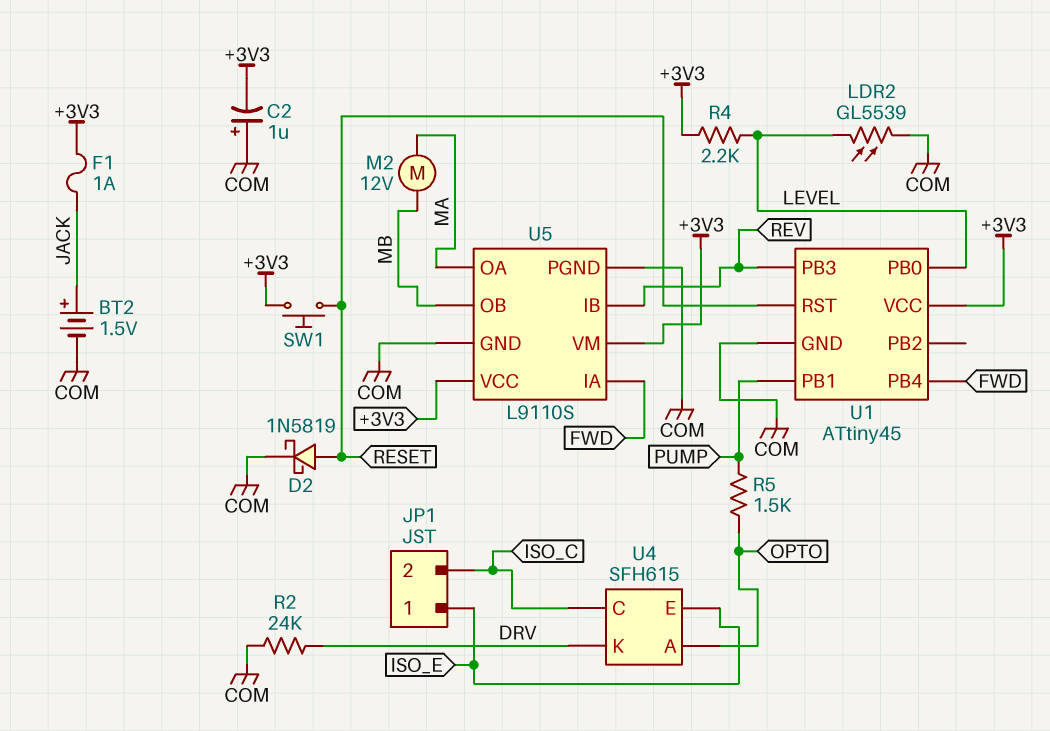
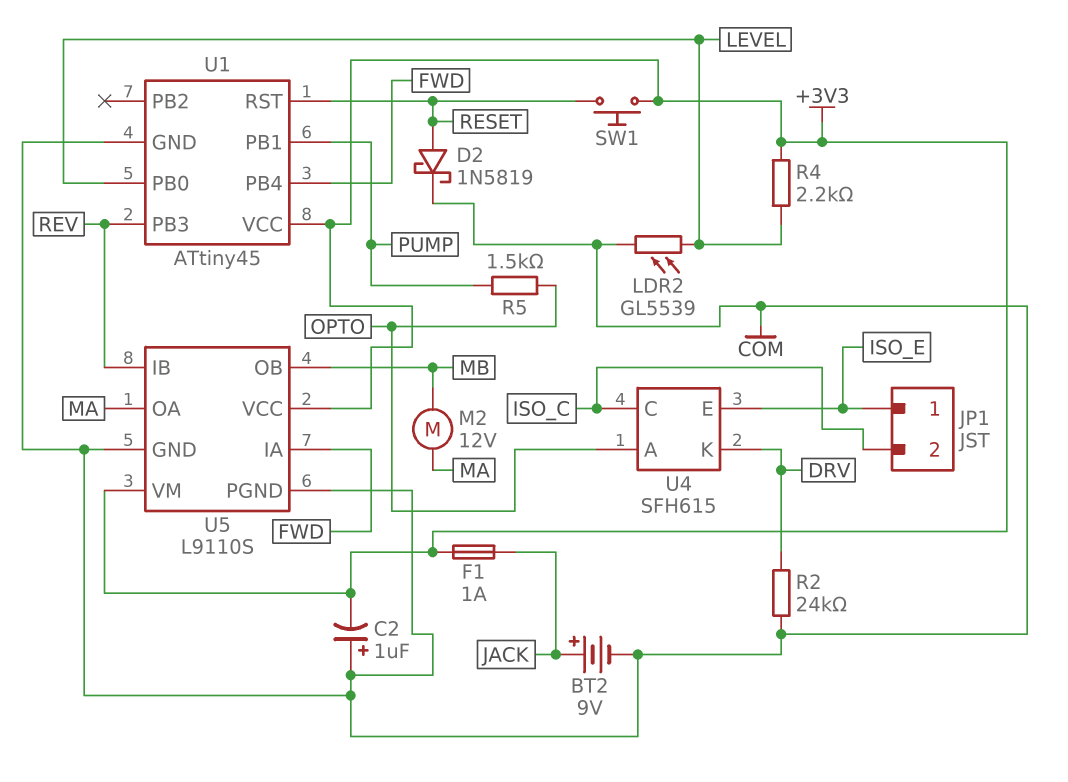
BT2: 1.5V (plus JACK, minus COM) -> 9V (plus JACK, minus COM)

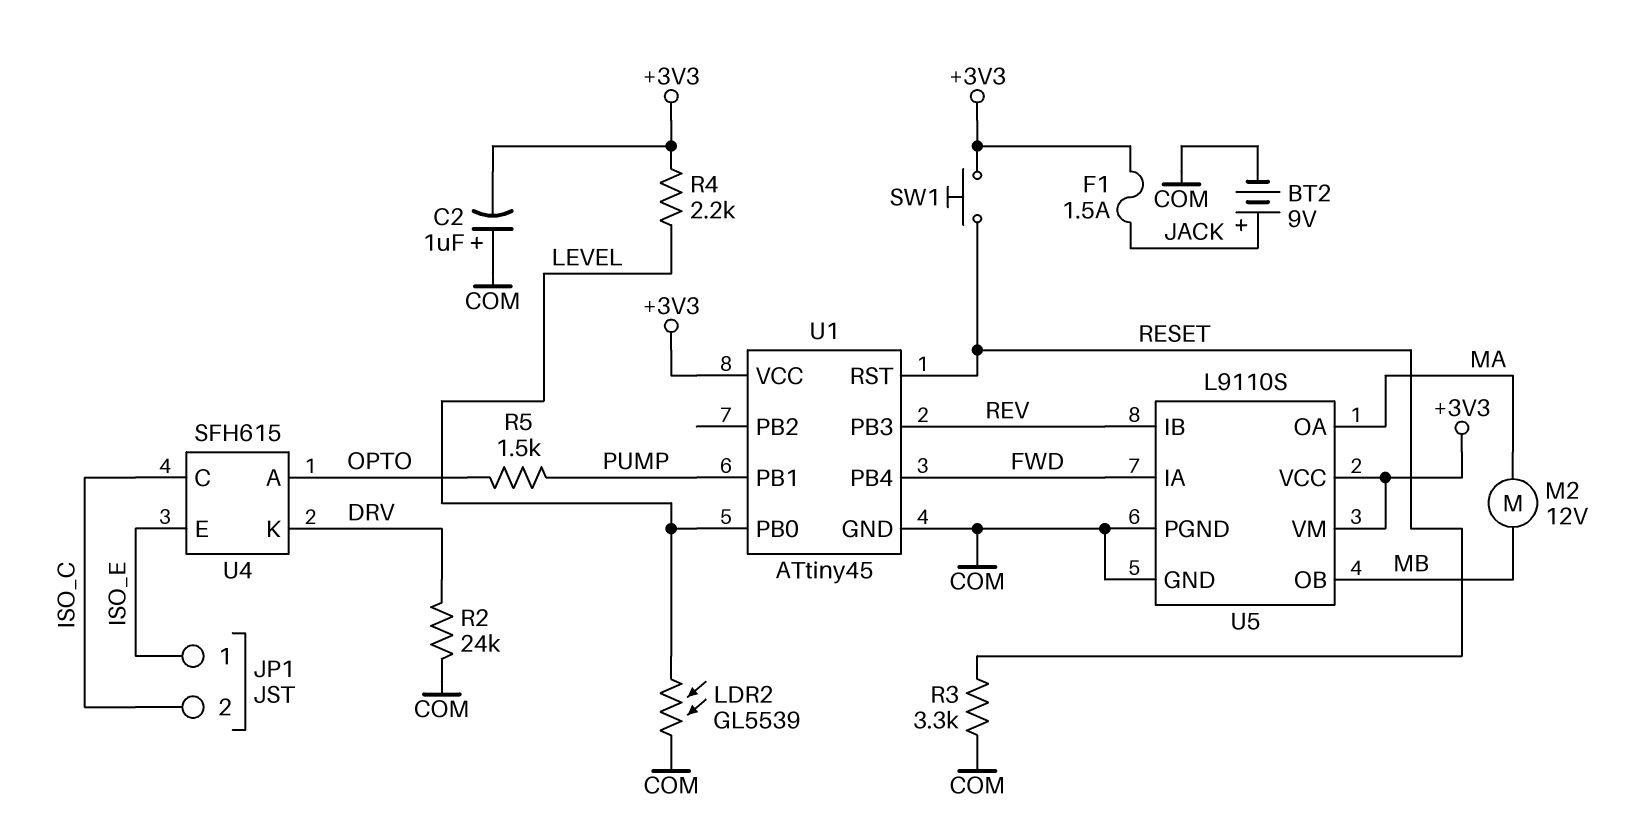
D2: schottky 1N5819 (A RESET, K COM) -> none
F1: 1A (+3V3, JACK) -> 1.5A (+3V3, JACK)
R3: none -> 3.3k (COM, RESET)

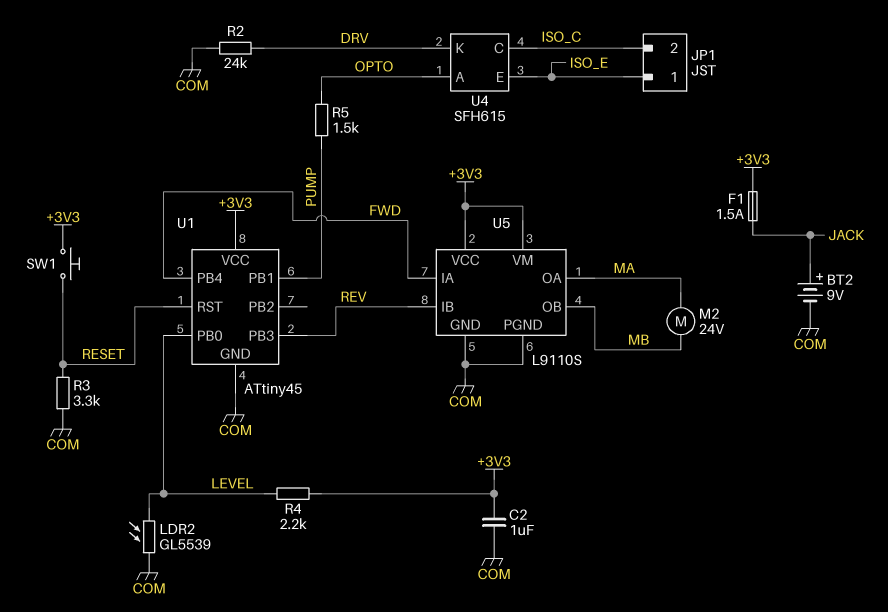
C2: 1uF (plus COM, minus +3V3) -> 1uF (+3V3, COM)
M2: motor 12V (MA, MB) -> motor 24V (MA, MB)

